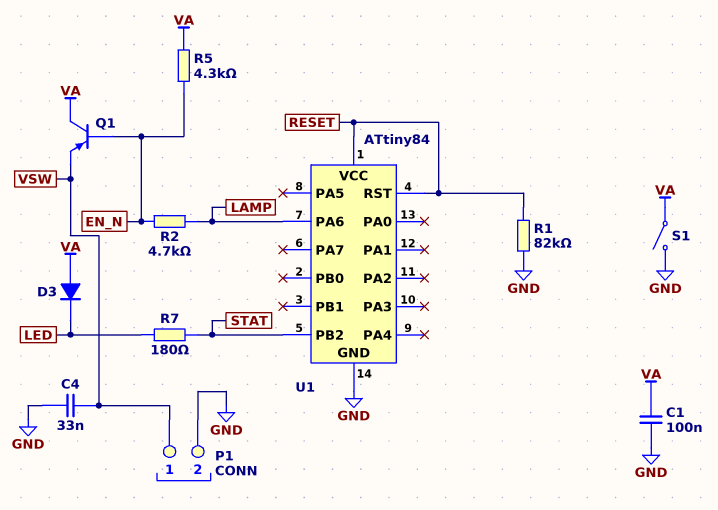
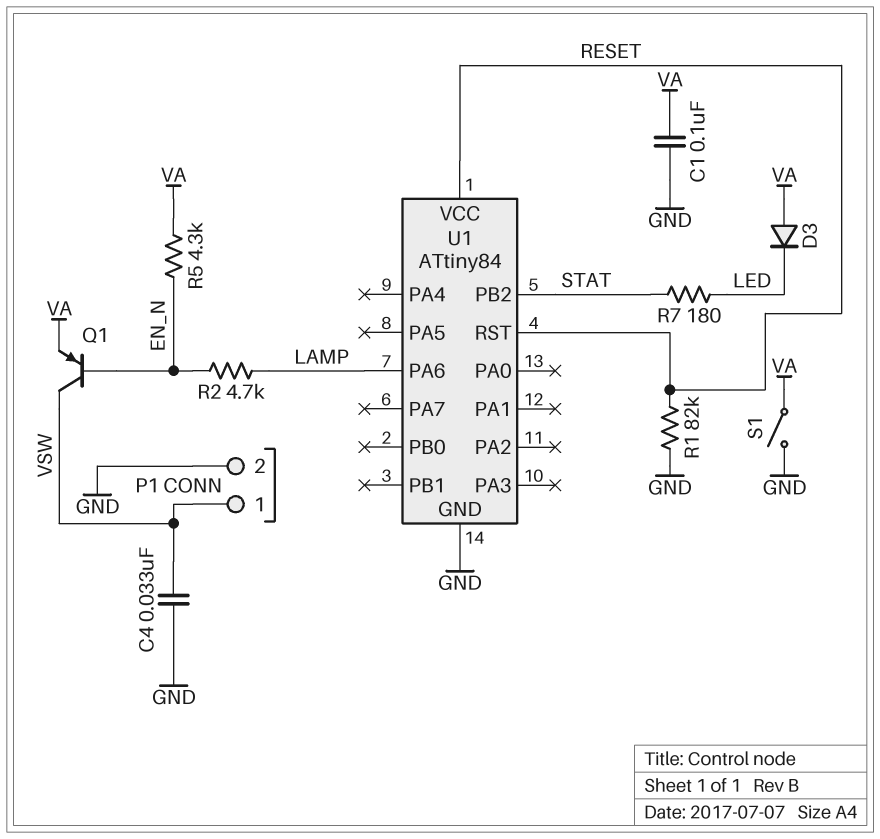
Q1: PNP (B EN_N, C VA, E VSW) -> PNP (B EN_N, C VSW, E VA)

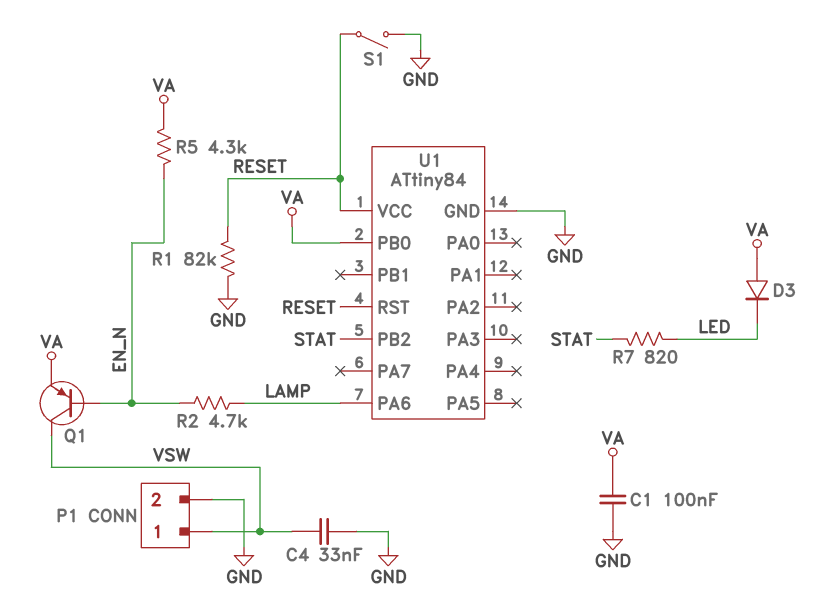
R7: 180 (LED, STAT) -> 820 (LED, STAT)
S1: switch (GND, VA) -> switch (GND, RESET)
U1 pin PB0: none -> VA

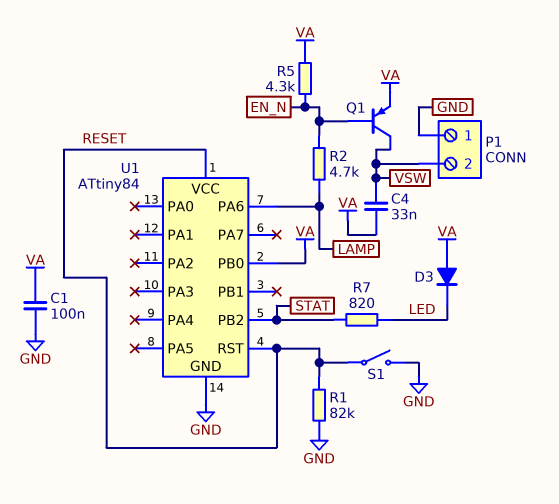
C4: 33nF (GND, VSW) -> 33nF (VA, VSW)
P1 pin 1: VSW -> GND
P1 pin 2: GND -> VSW

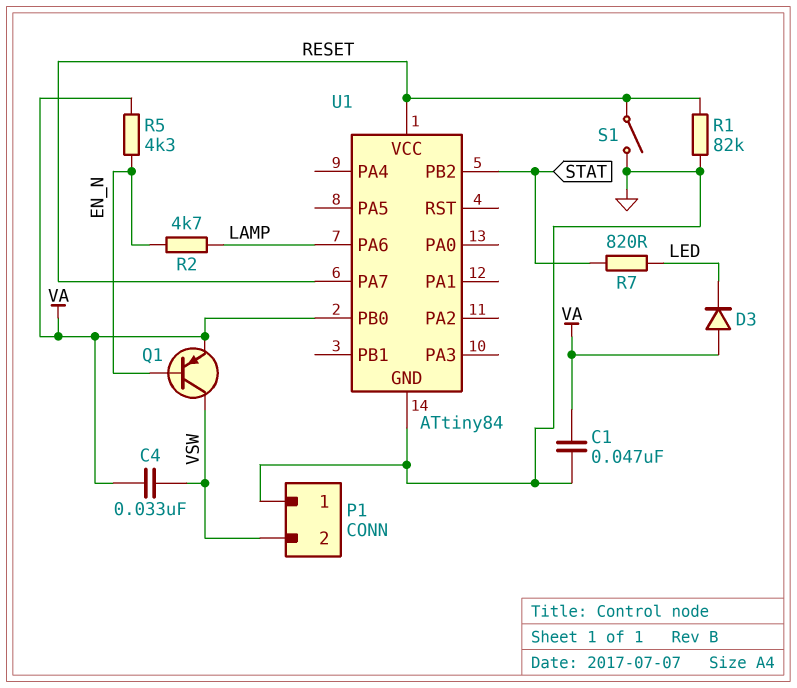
C1: 100nF (GND, VA) -> 47nF (GND, VA)
U1 pin PA7: none -> RESET
U1 pin RST: RESET -> none

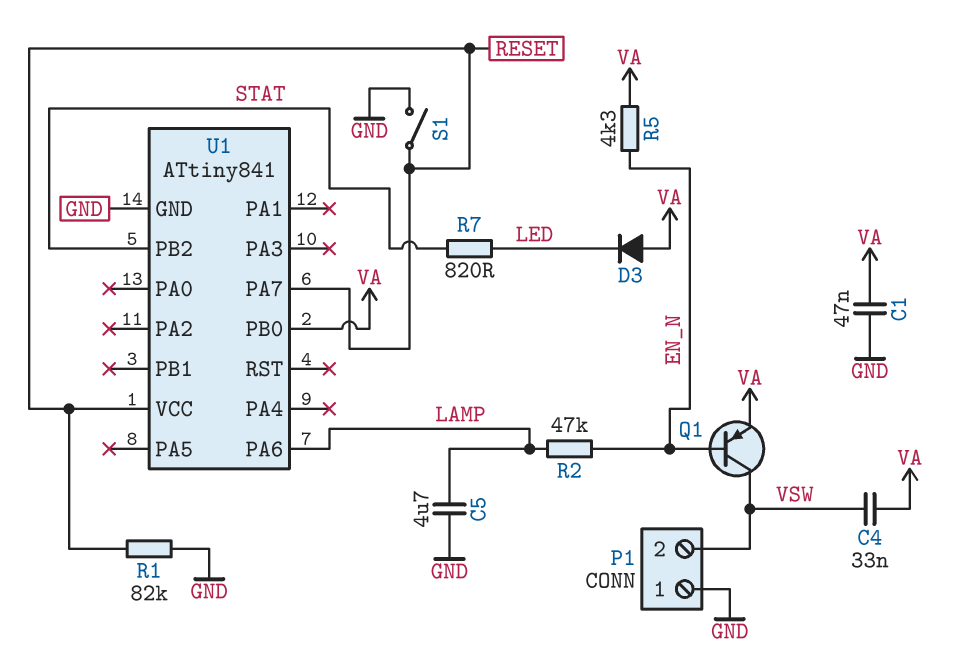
C5: none -> 4.7uF (GND, LAMP)
R2: 4.7k (EN_N, LAMP) -> 47k (EN_N, LAMP)
U1: ATtiny84 -> ATtiny841

